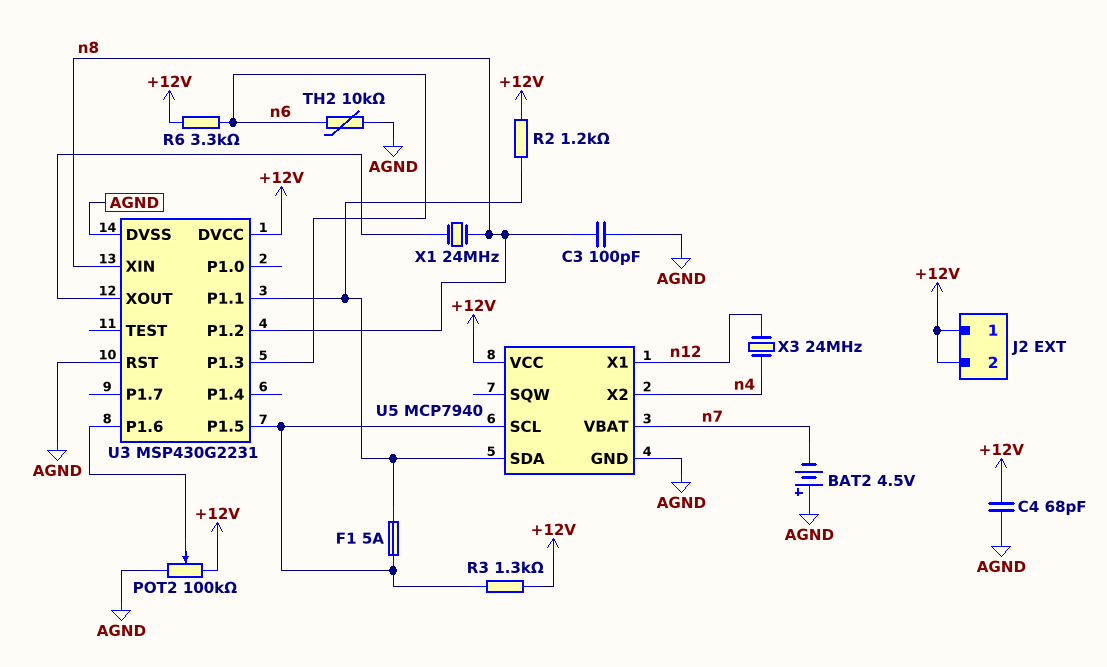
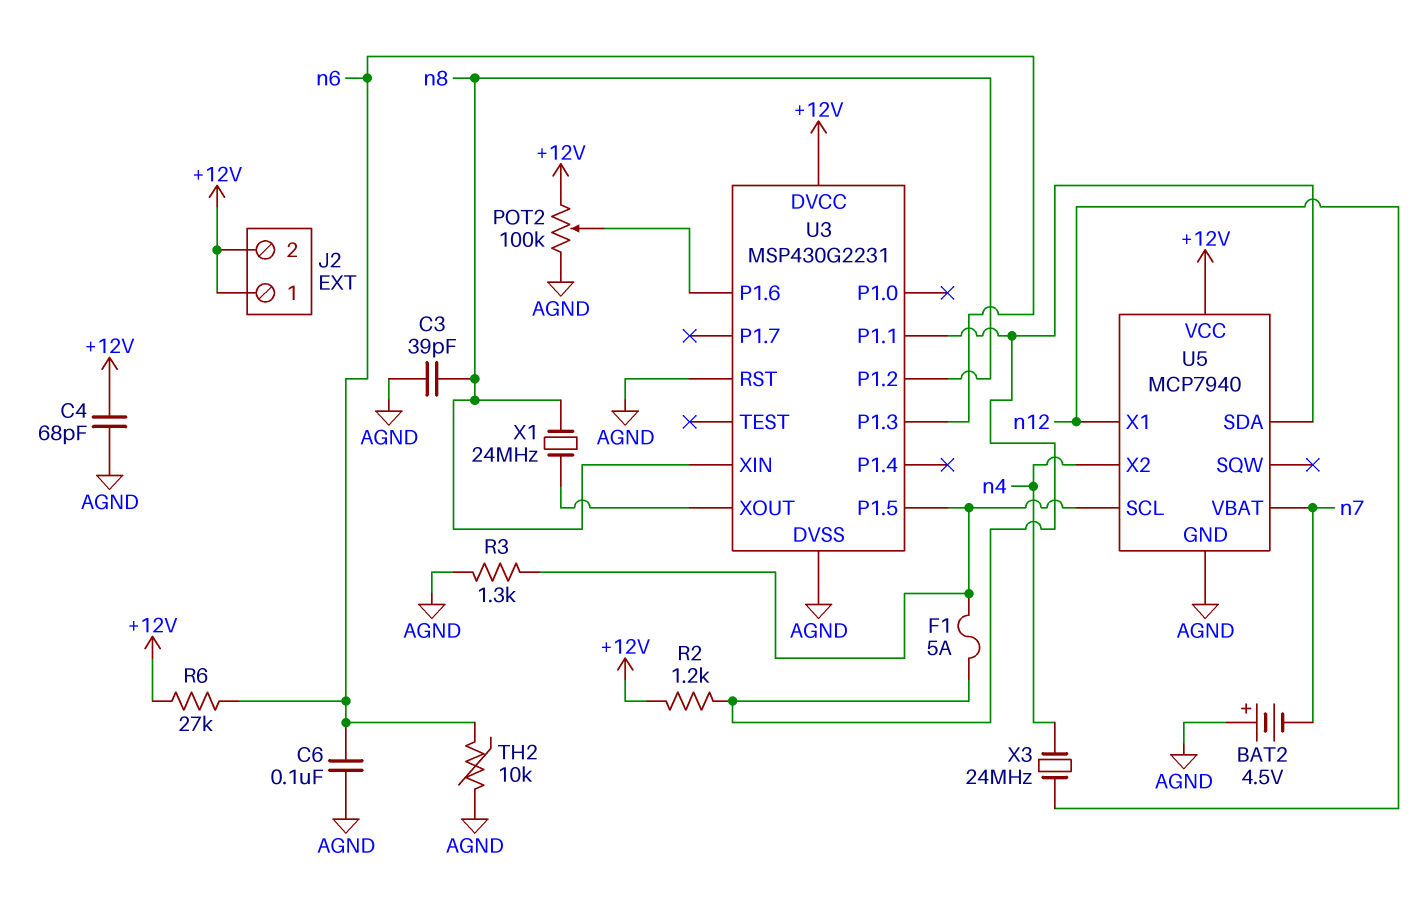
C3: 100pF (AGND, n8) -> 39pF (AGND, n8)
C6: none -> 100nF (AGND, n6)
R3: 1.3k (+12V, U3/P1.5) -> 1.3k (AGND, U3/P1.5)
R6: 3.3k (+12V, n6) -> 27k (+12V, n6)

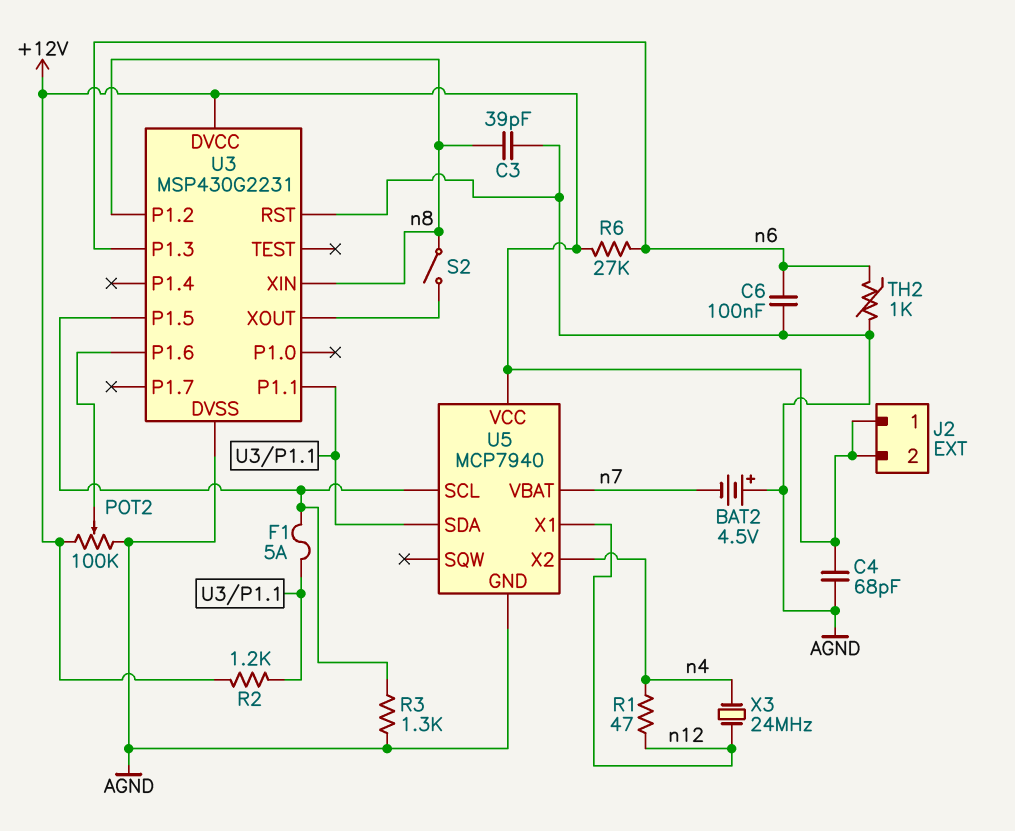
R1: none -> 47 (n4, n12)
S2: none -> switch (U3/XOUT, n8)
TH2: 10k (AGND, n6) -> 1k (AGND, n6)
X1: 24MHz (U3/XOUT, n8) -> none

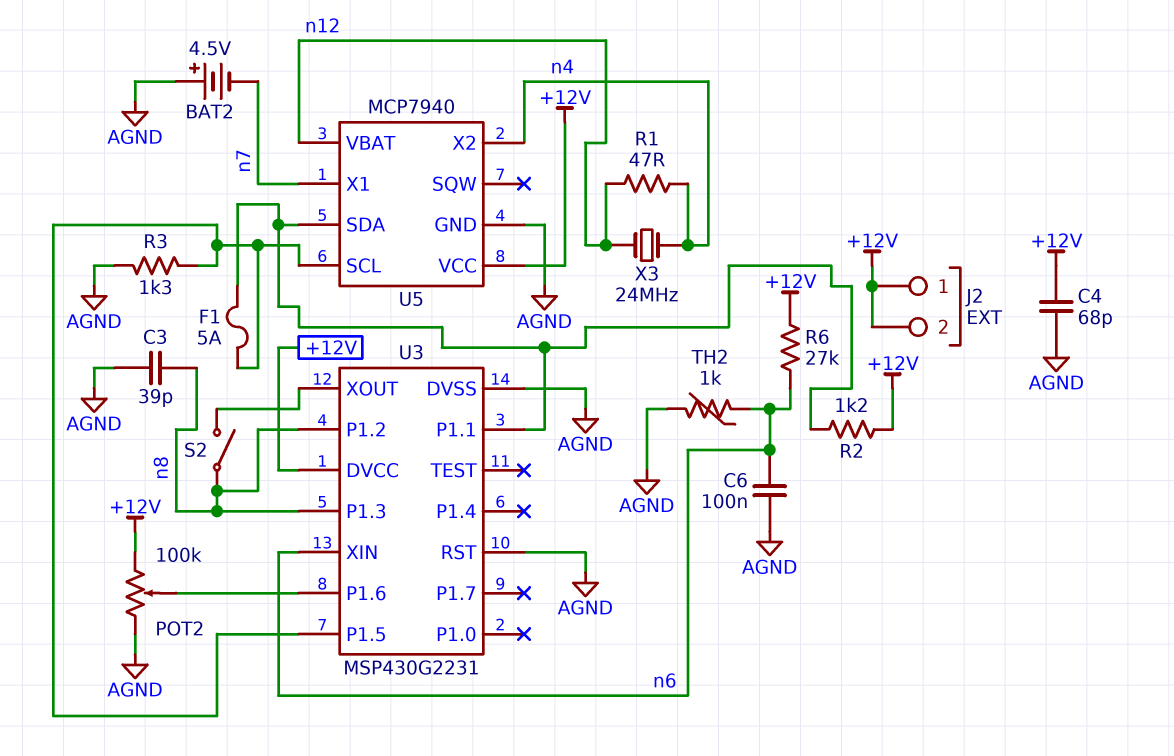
U3 pin P1.3: n6 -> n8
U3 pin XIN: n8 -> n6
U5 pin VBAT: n7 -> n12
U5 pin X1: n12 -> n7

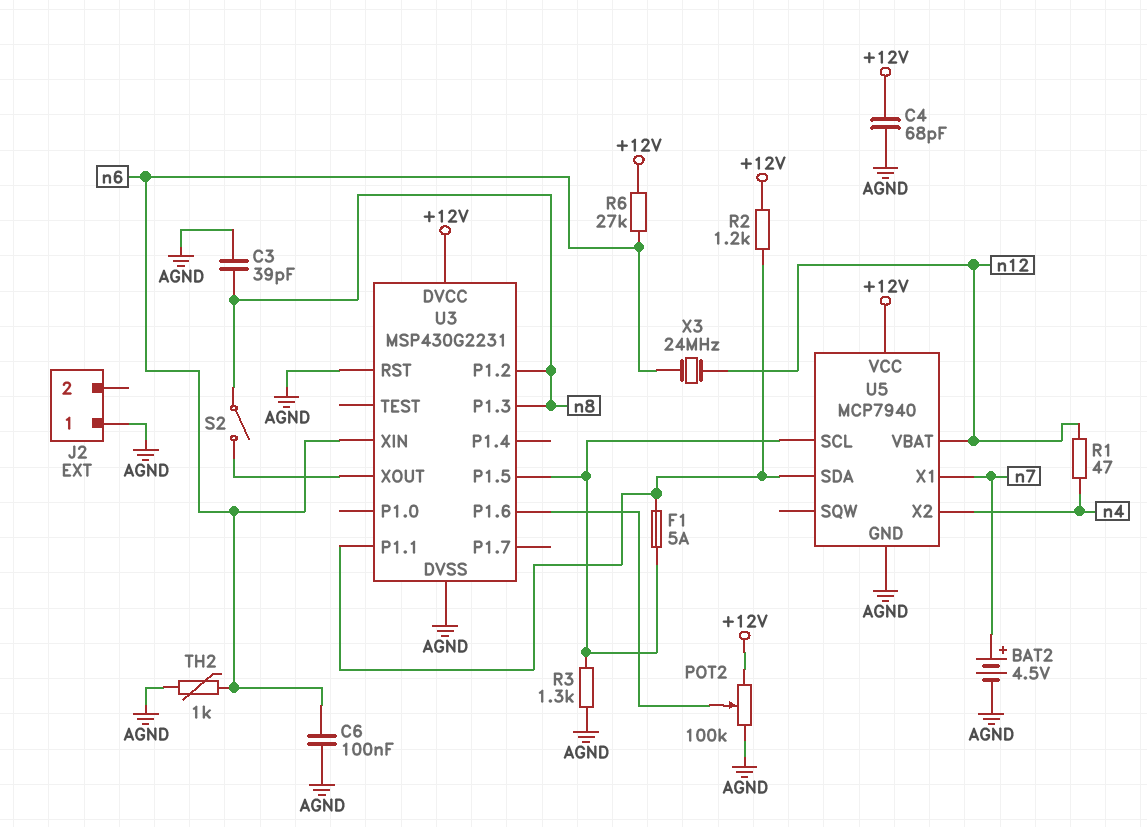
BAT2: 4.5V (plus AGND, minus n7) -> 4.5V (plus n7, minus AGND)
J2 pin 1: +12V -> AGND
J2 pin 2: +12V -> none
X3: 24MHz (n4, n12) -> 24MHz (n6, n12)

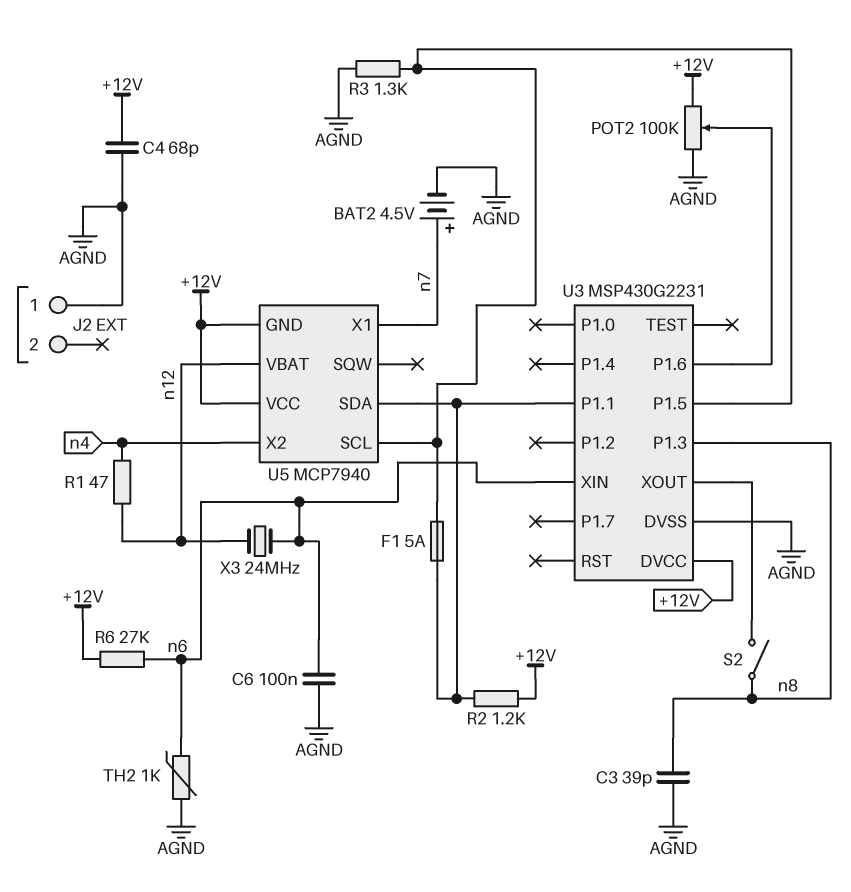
U3 pin P1.2: n8 -> none
U3 pin RST: AGND -> none
U5 pin GND: AGND -> +12V

